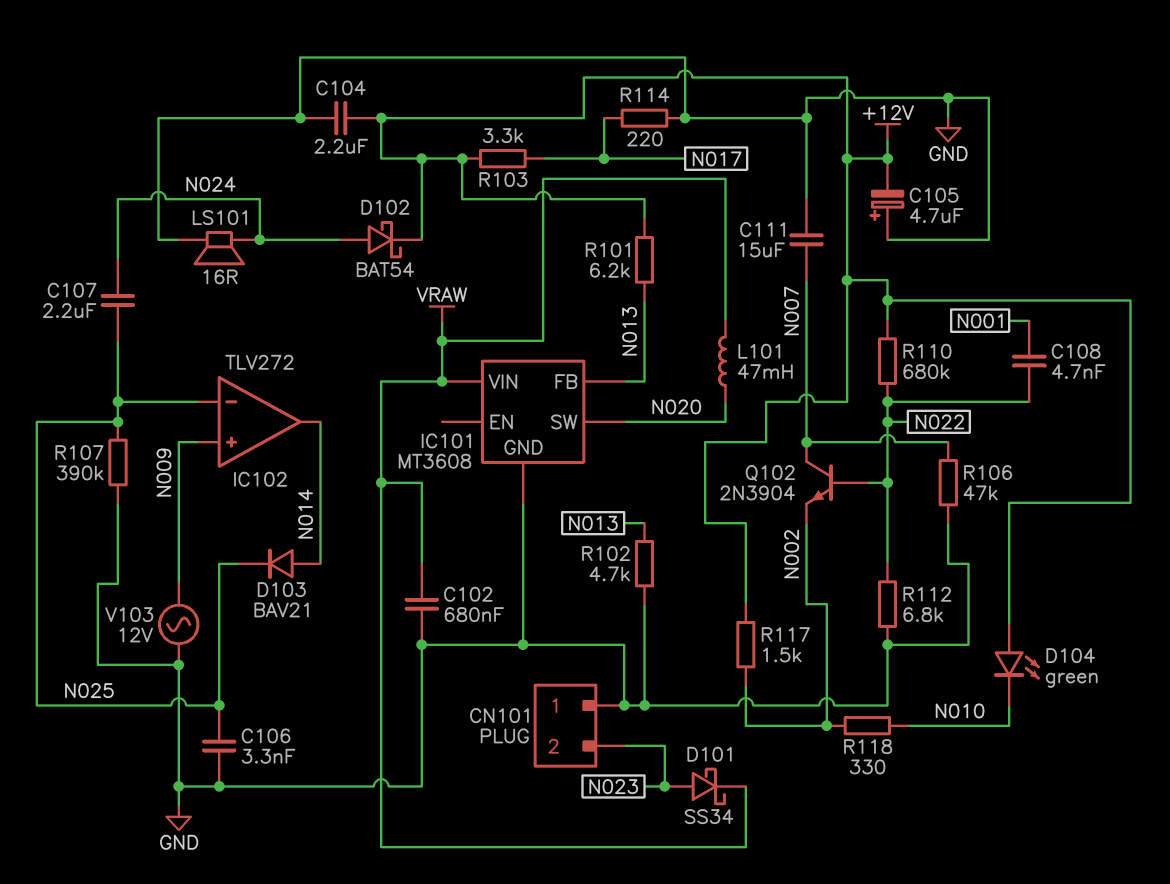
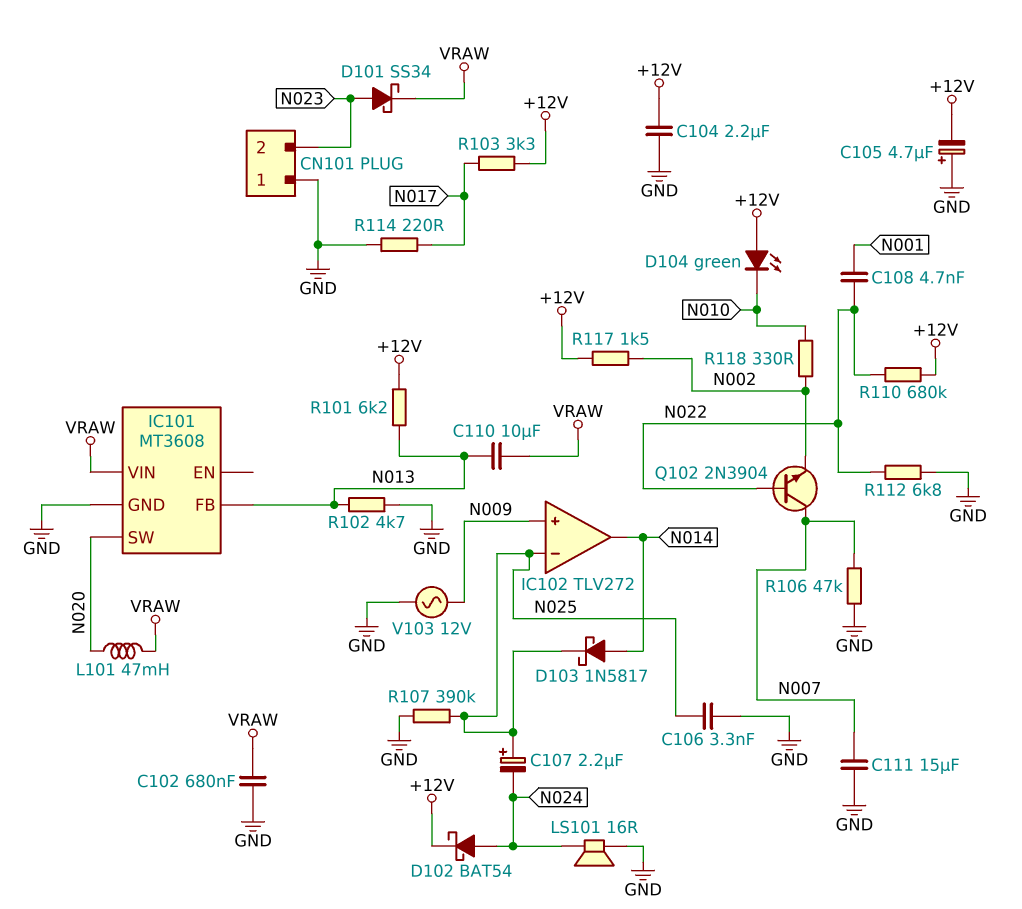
C107: 2.2uF (N024, N025) -> 2.2uF (plus N025, minus N024)
C110: none -> 10uF (N013, VRAW)
D103: diode BAV21 (A N014, K N025) -> schottky 1N5817 (A N014, K N025)

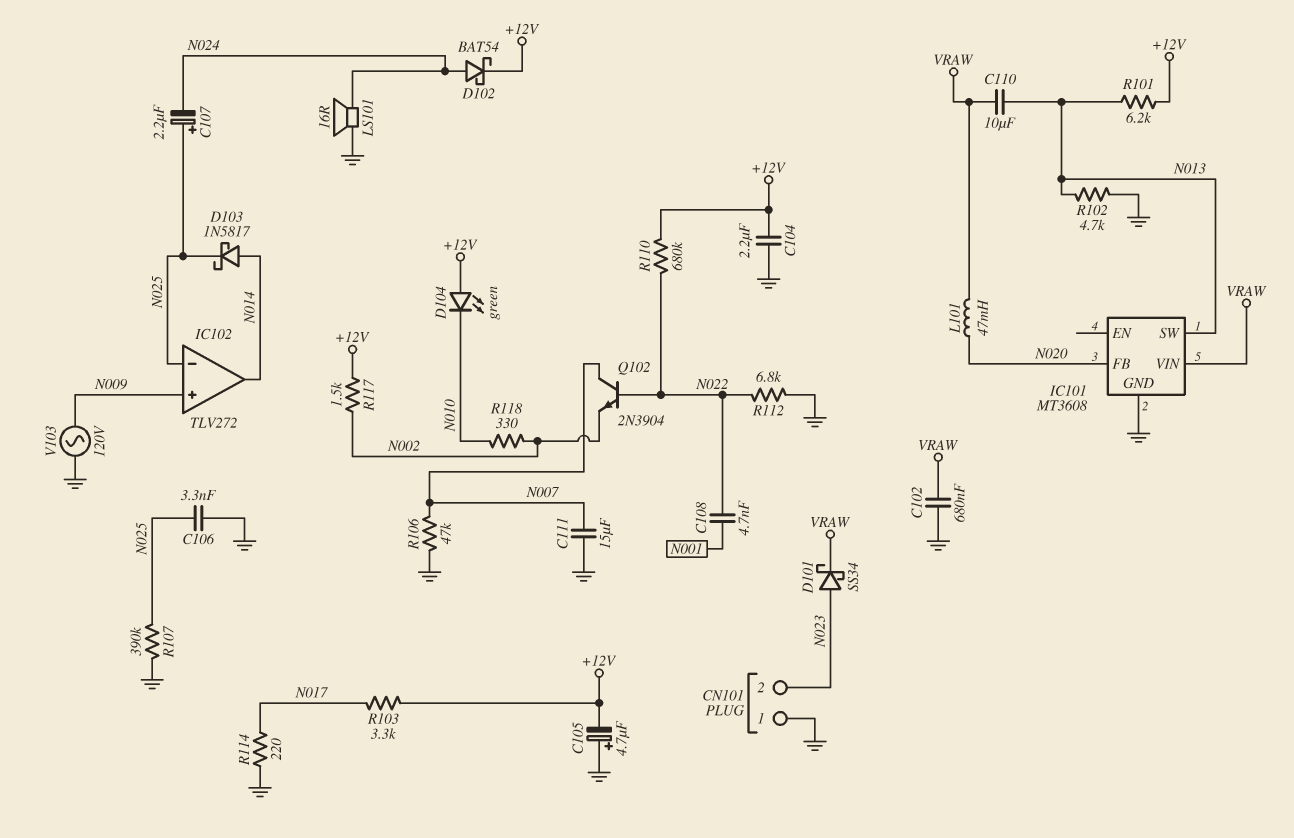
IC101 pin FB: N013 -> N020
IC101 pin SW: N020 -> N013
V103: AC 12V (GND, N009) -> AC 120V (GND, N009)

